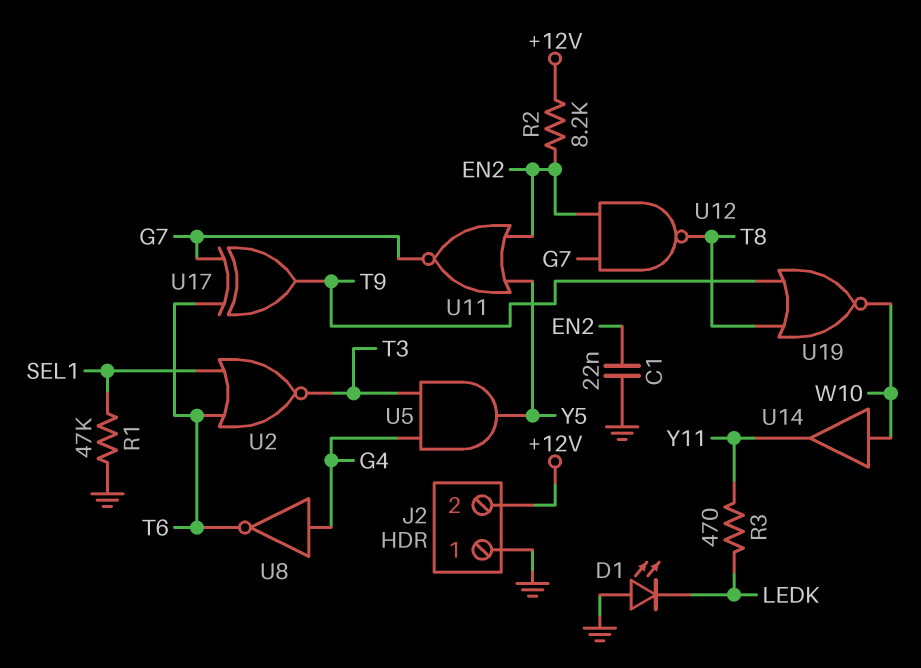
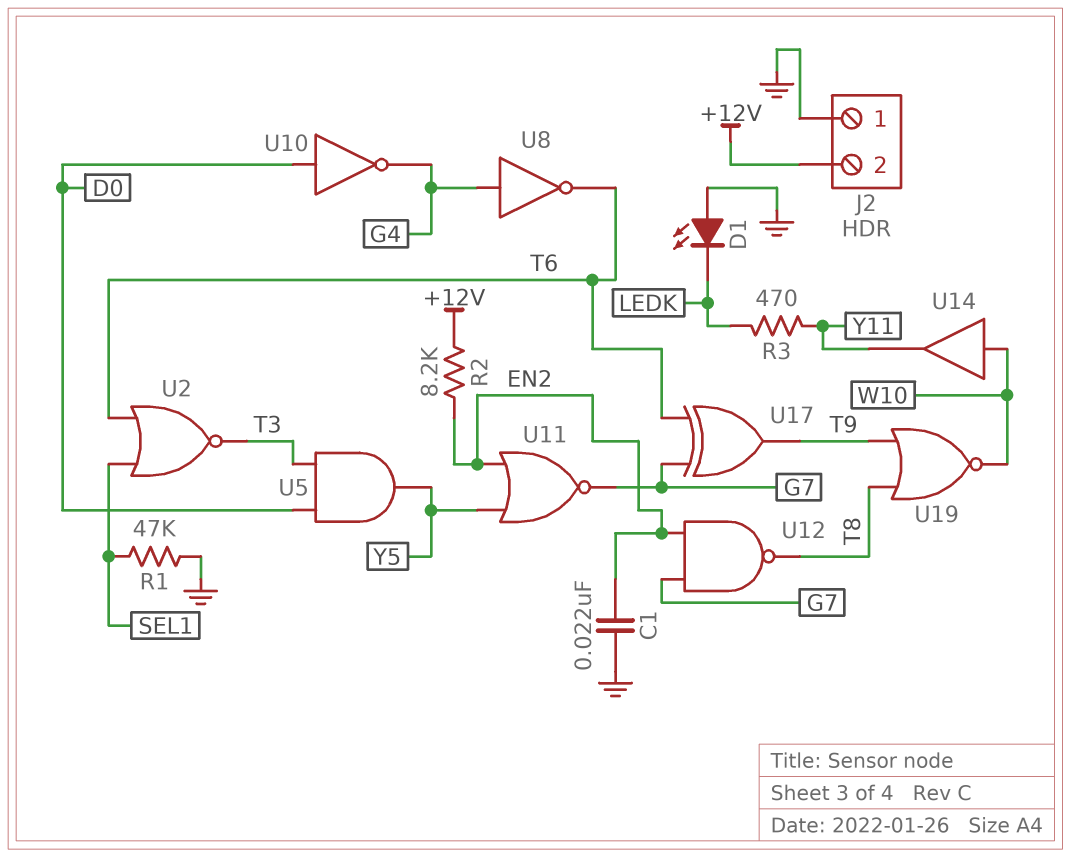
U5: AND (in G4, in T3, out Y5) -> AND (in D0, in T3, out Y5)
U10: none -> NOT (in D0, out G4)

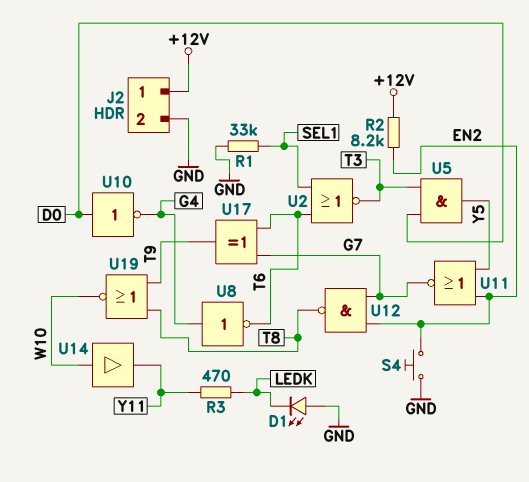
C1: 22nF (EN2, GND) -> none
J2 pin 1: GND -> +12V
J2 pin 2: +12V -> GND
R1: 47k (GND, SEL1) -> 33k (GND, SEL1)
S4: none -> button (EN2, GND)

